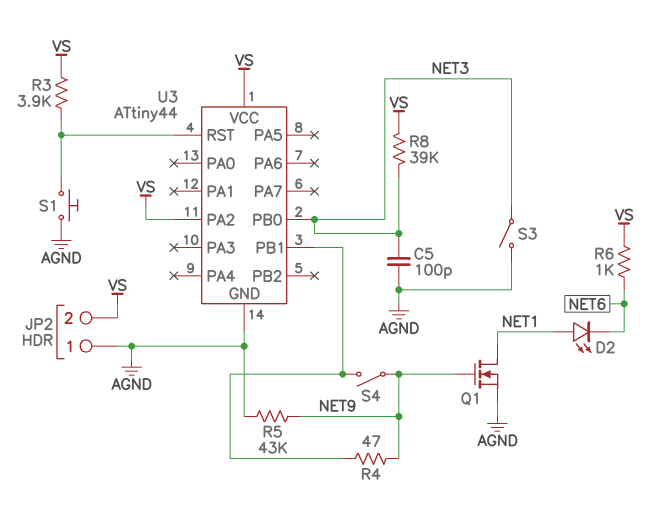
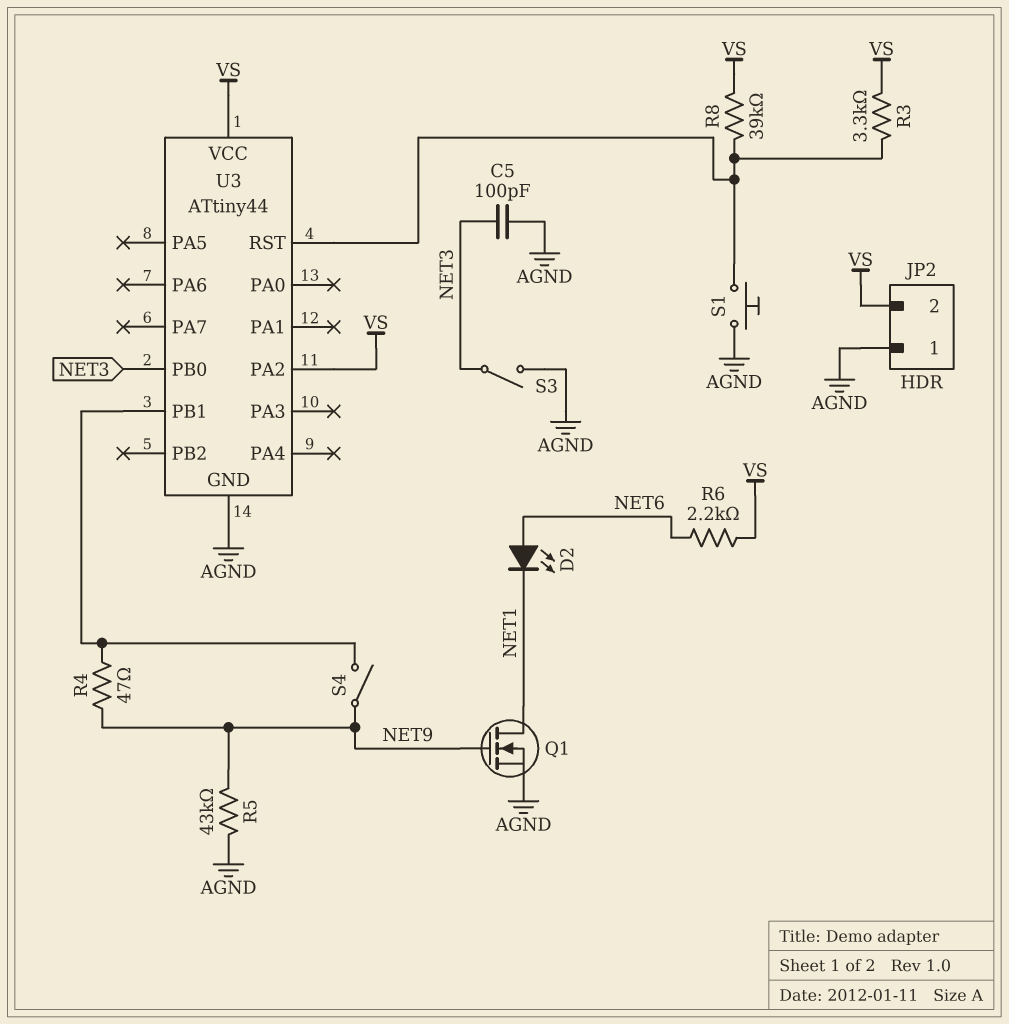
D2: LED (A NET1, K NET6) -> LED (A NET6, K NET1)
R3: 3.9k (U3/RST, VS) -> 3.3k (U3/RST, VS)
R6: 1k (NET6, VS) -> 2.2k (NET6, VS)
R8: 39k (NET3, VS) -> 39k (U3/RST, VS)

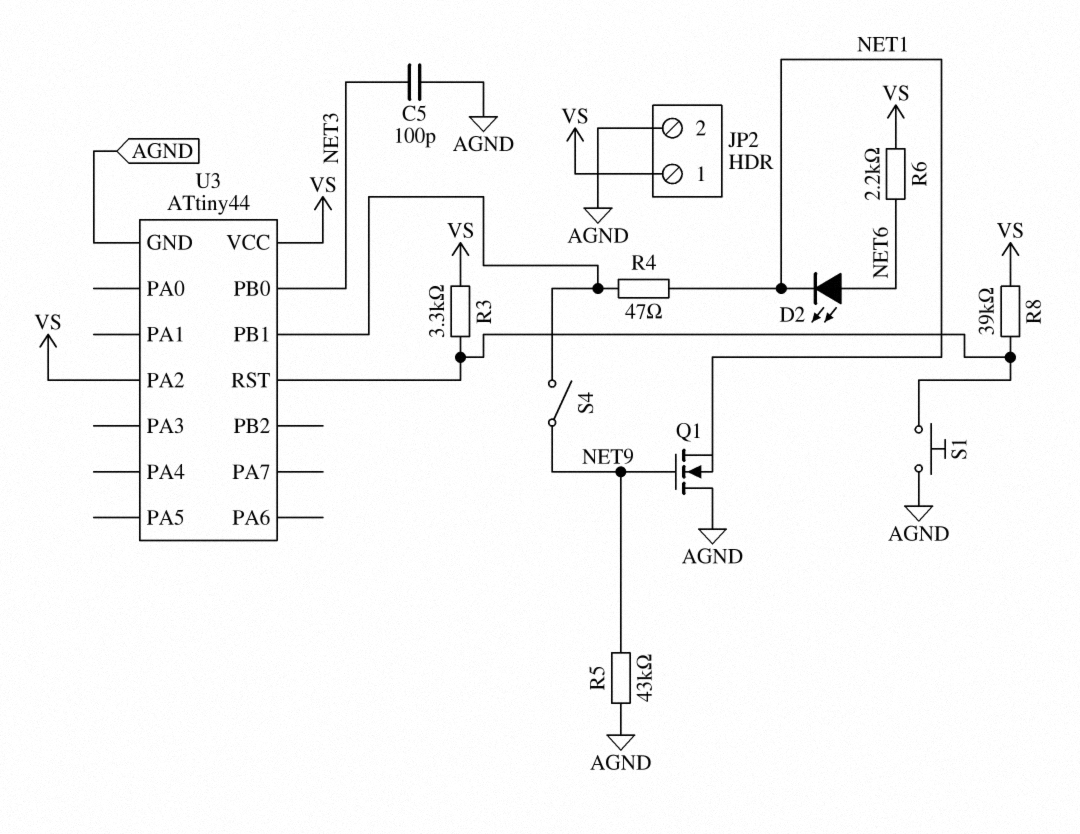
JP2 pin 1: AGND -> VS
JP2 pin 2: VS -> AGND
Q1: NMOS (G NET9, D NET1, S AGND) -> NMOS (G NET9, D AGND, S NET1)
R4: 47 (NET9, U3/PB1) -> 47 (NET1, U3/PB1)
S3: switch (AGND, NET3) -> none

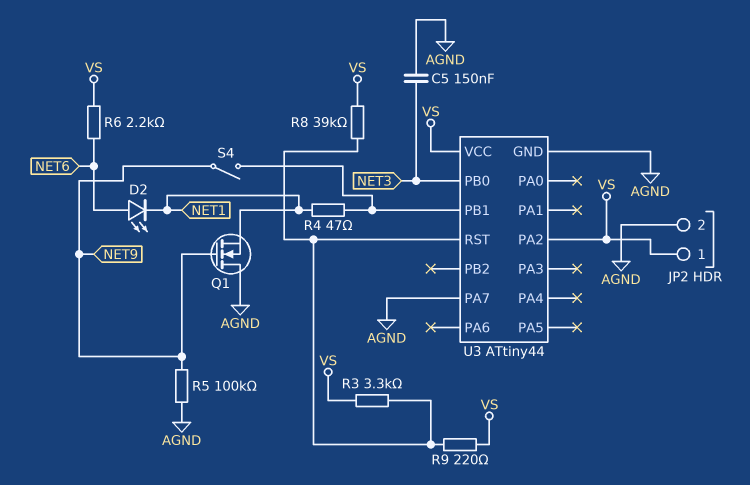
C5: 100pF (AGND, NET3) -> 150nF (AGND, NET3)
R5: 43k (AGND, NET9) -> 100k (AGND, NET9)
R9: none -> 220 (U3/RST, VS)
S1: button (AGND, U3/RST) -> none
U3 pin PA7: none -> AGND

